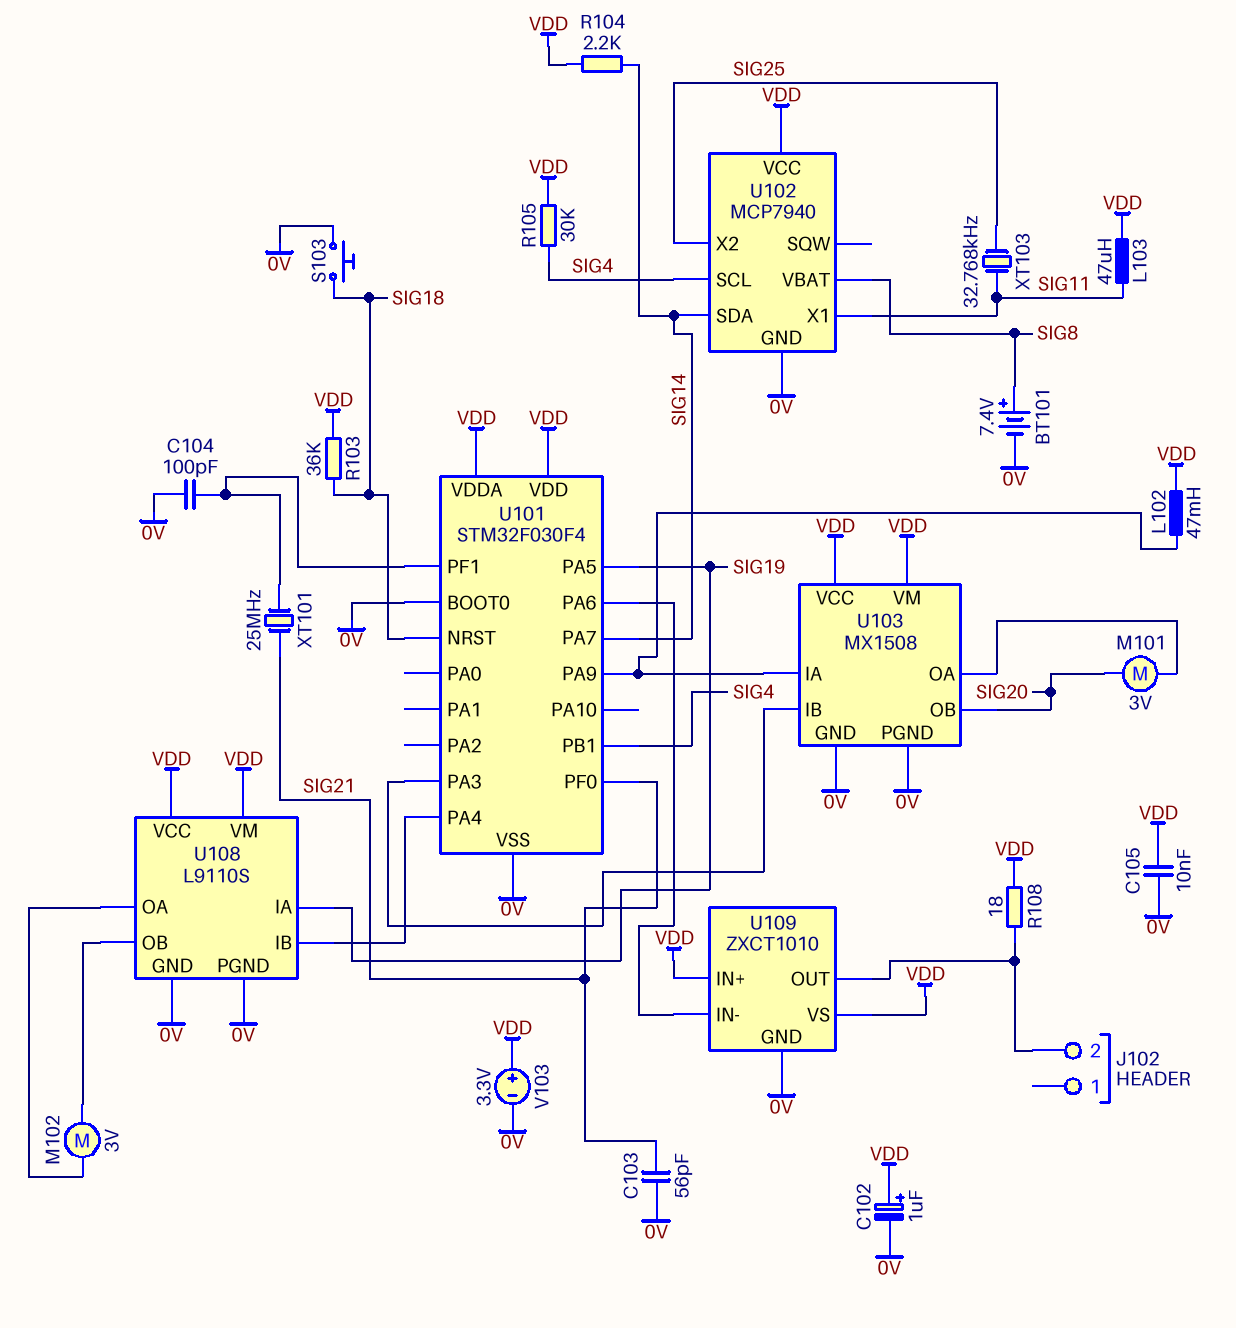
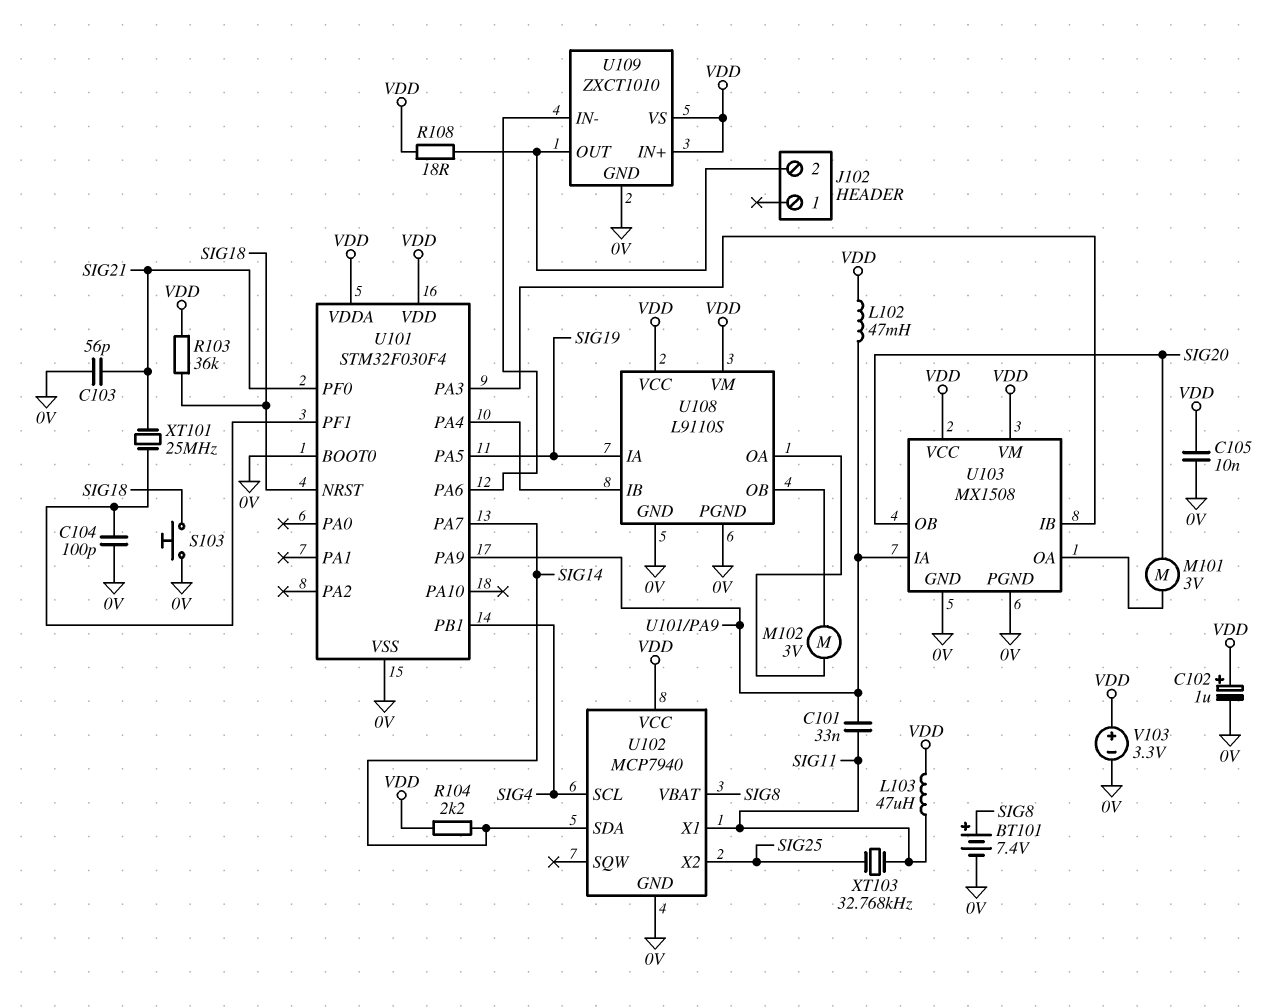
C101: none -> 33nF (SIG11, U101/PA9)
R105: 30k (SIG4, VDD) -> none

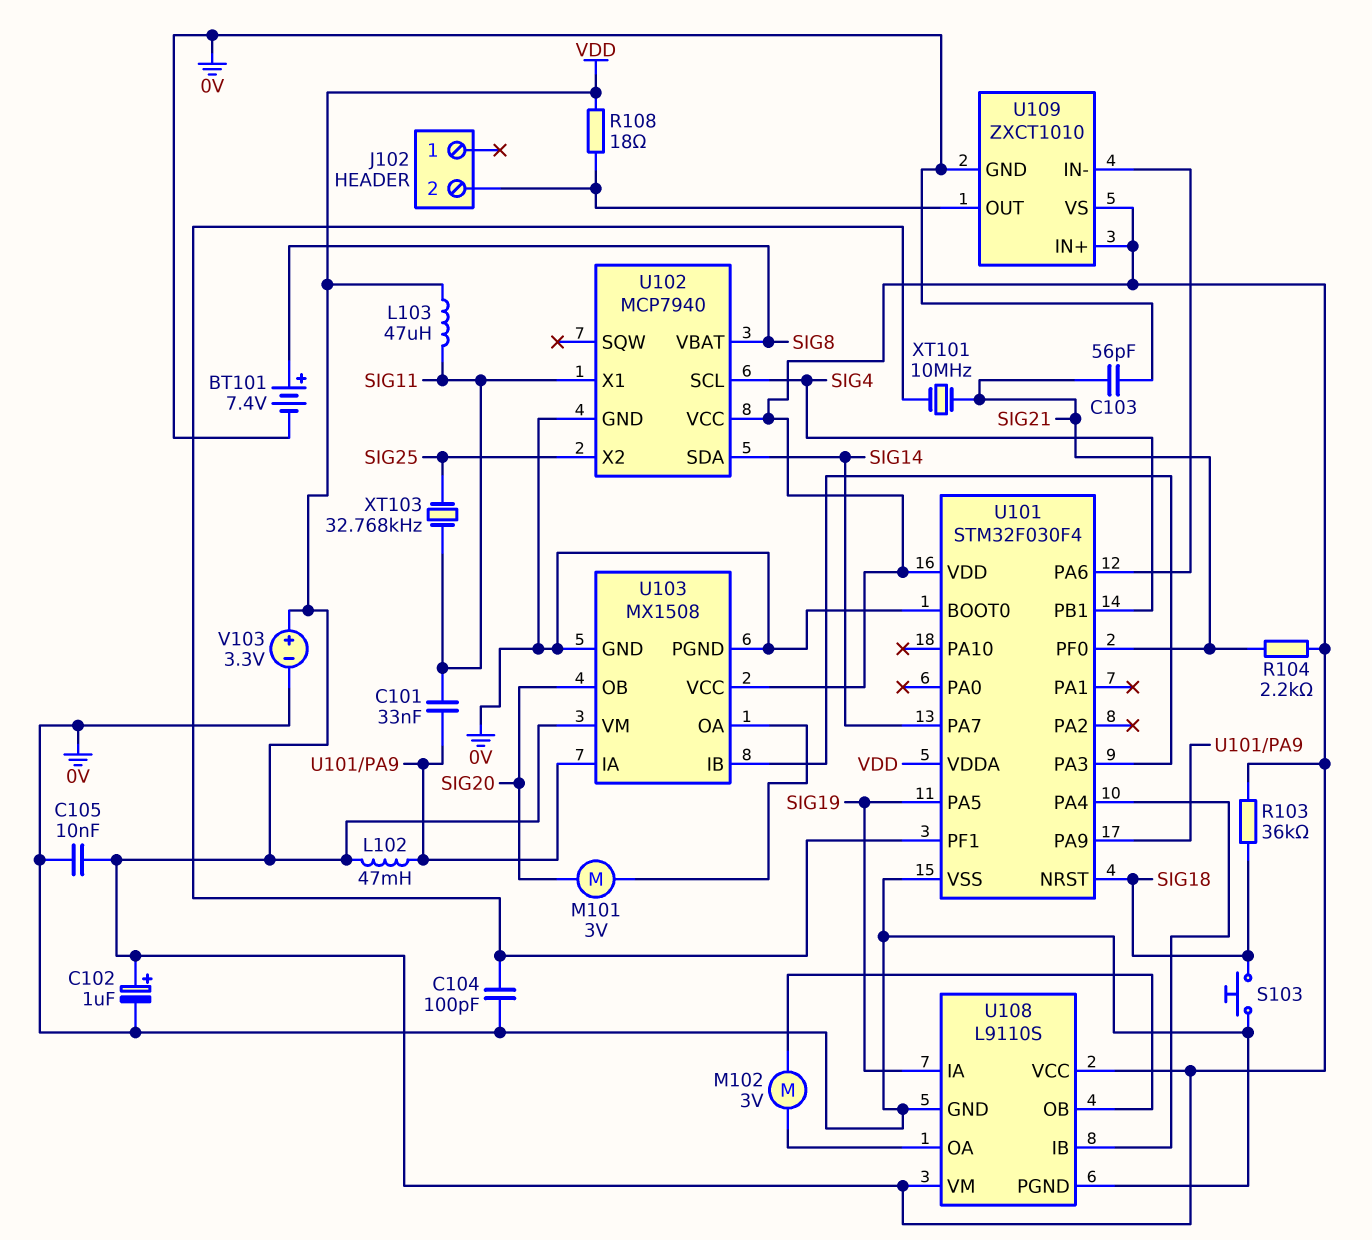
R104: 2.2k (SIG14, VDD) -> 2.2k (SIG21, VDD)
XT101: 25MHz (SIG21, U101/PF1) -> 10MHz (SIG21, U101/PF1)

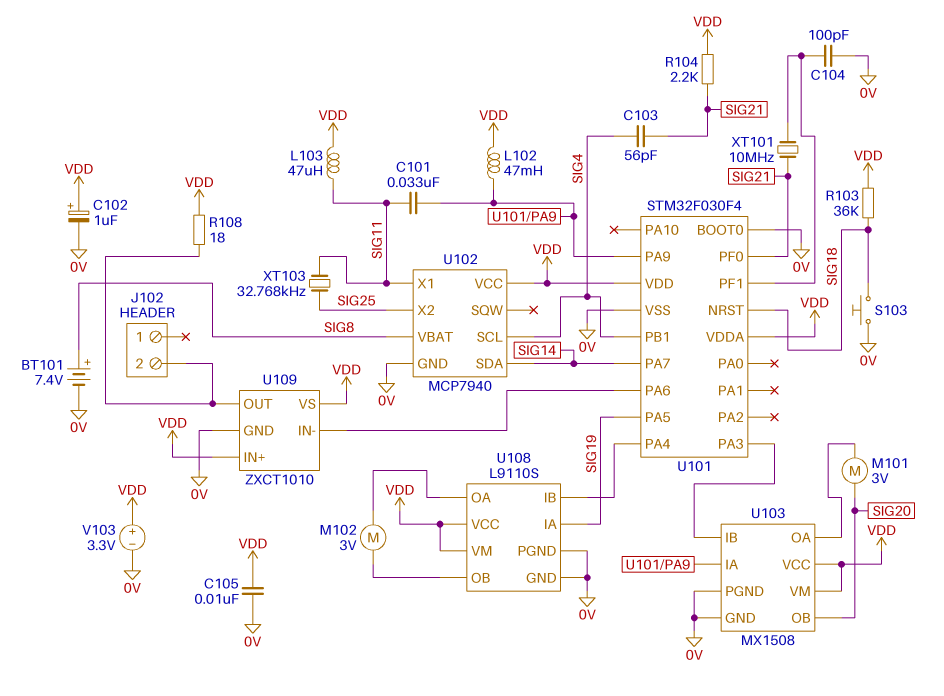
C103: 56pF (0V, SIG21) -> 56pF (SIG4, SIG21)

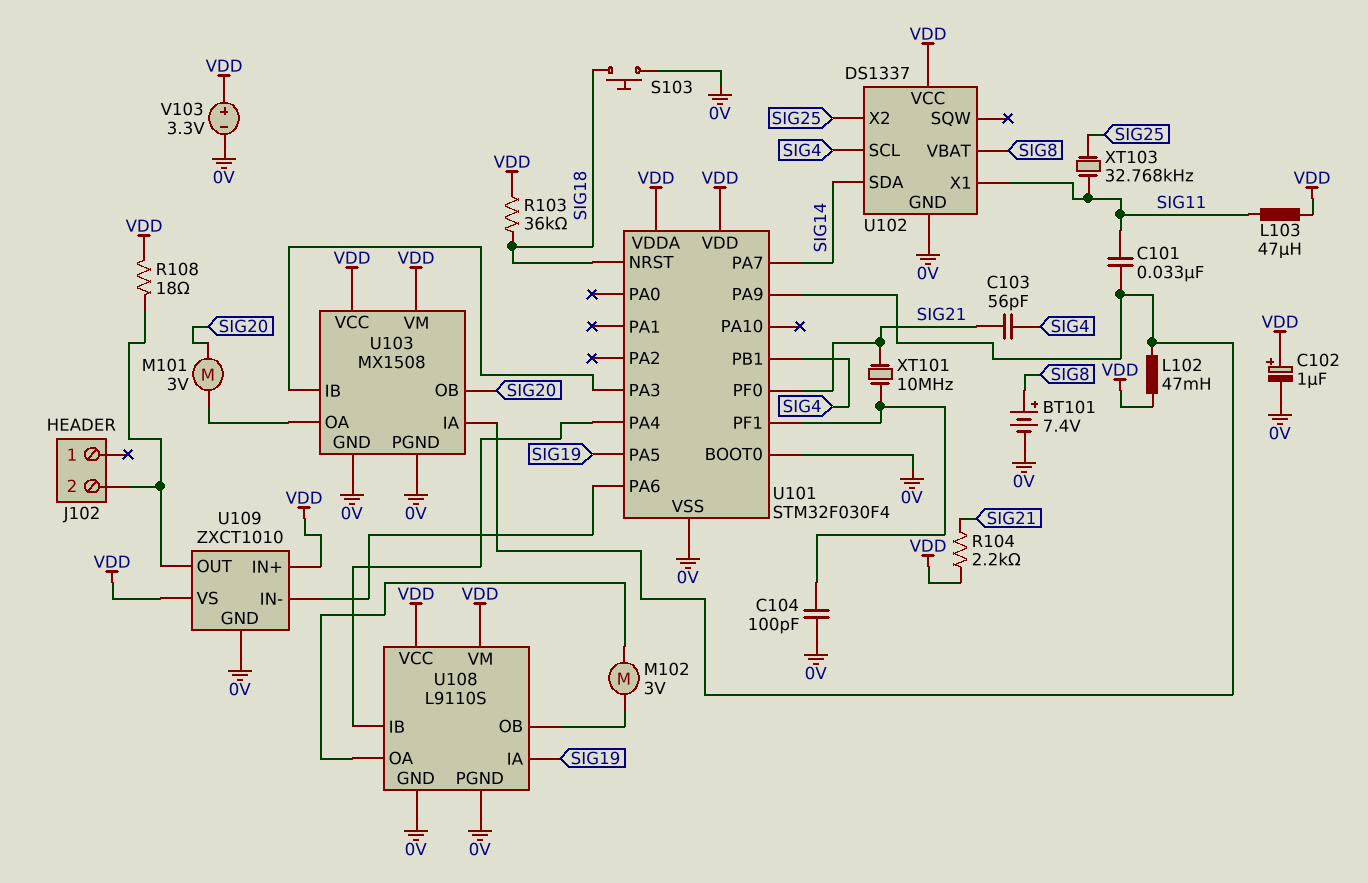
C105: 10nF (0V, VDD) -> none
U102: MCP7940 -> DS1337

